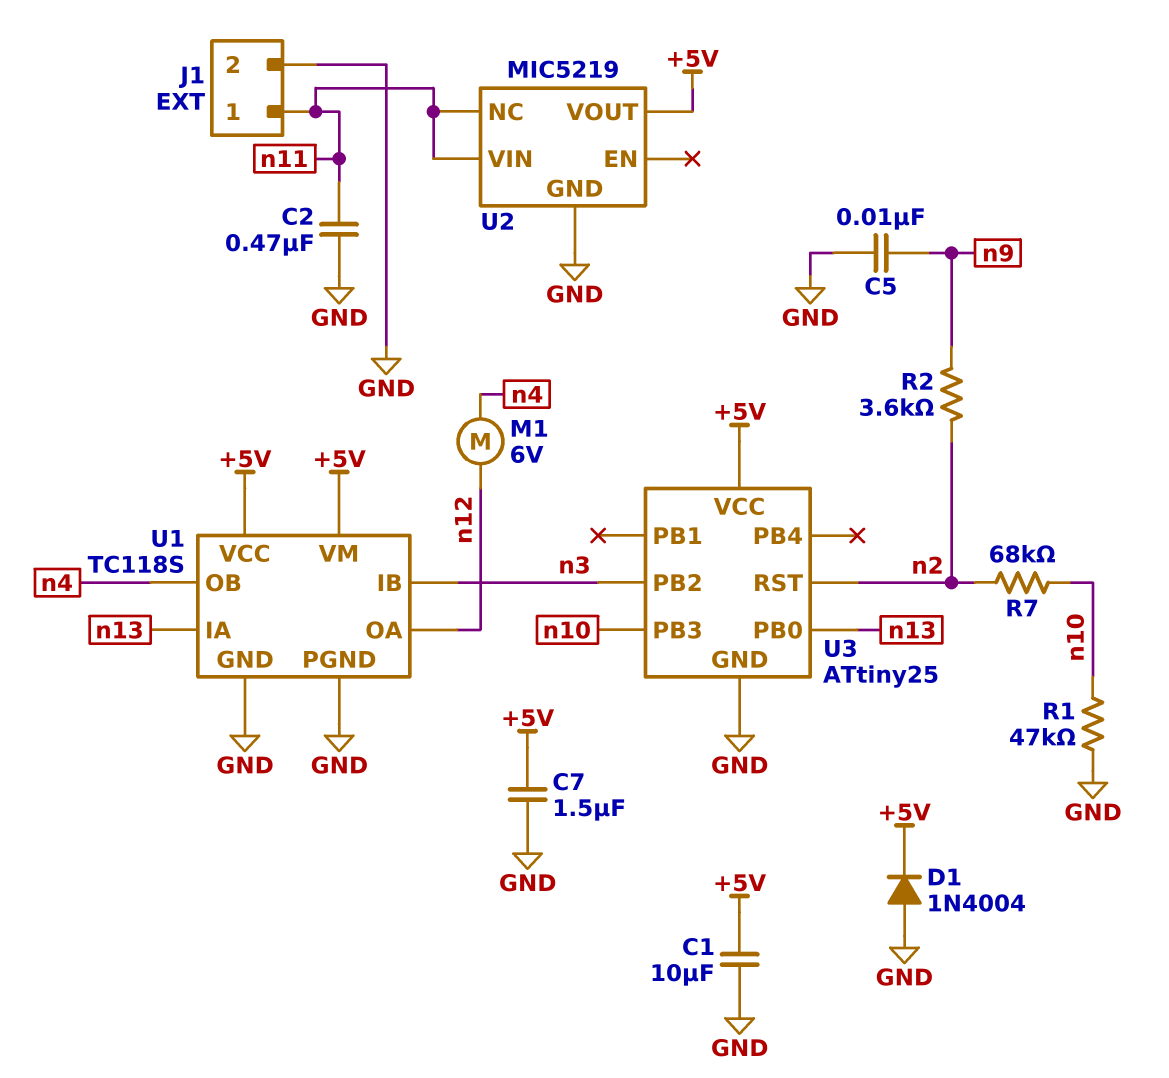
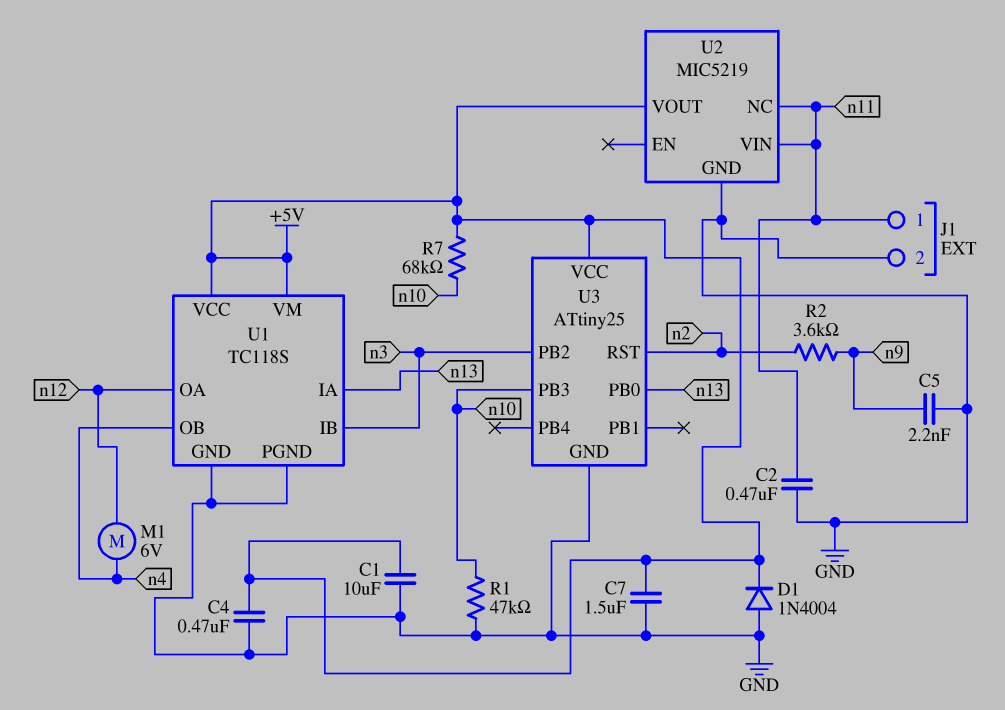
C4: none -> 470nF (+5V, GND)
C5: 10nF (GND, n9) -> 2.2nF (GND, n9)
R7: 68k (n2, n10) -> 68k (+5V, n10)

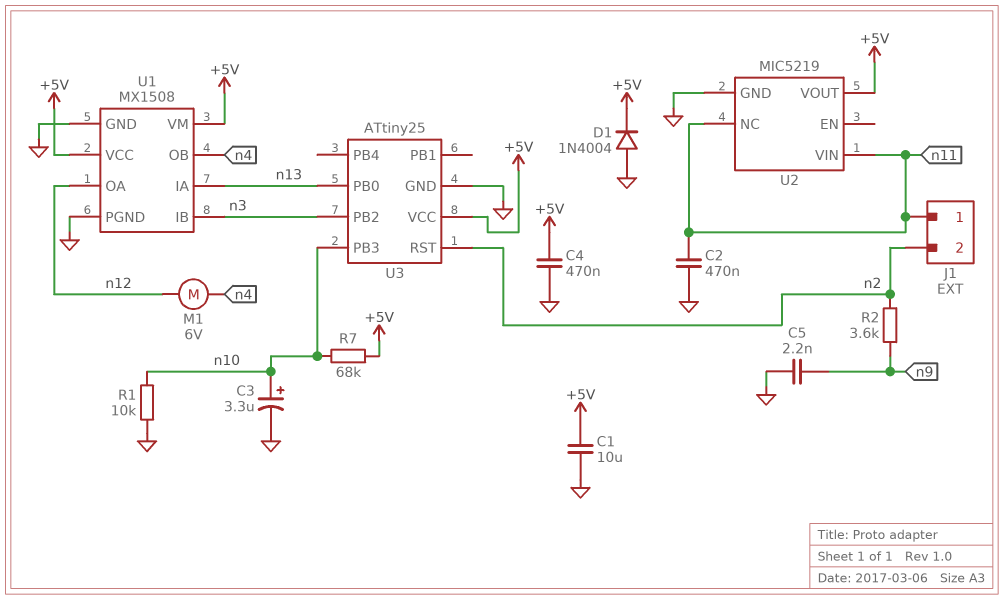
C3: none -> 3.3uF (plus n10, minus GND)
C7: 1.5uF (+5V, GND) -> none
J1 pin 2: GND -> n2
R1: 47k (GND, n10) -> 10k (GND, n10)
U1: TC118S -> MX1508

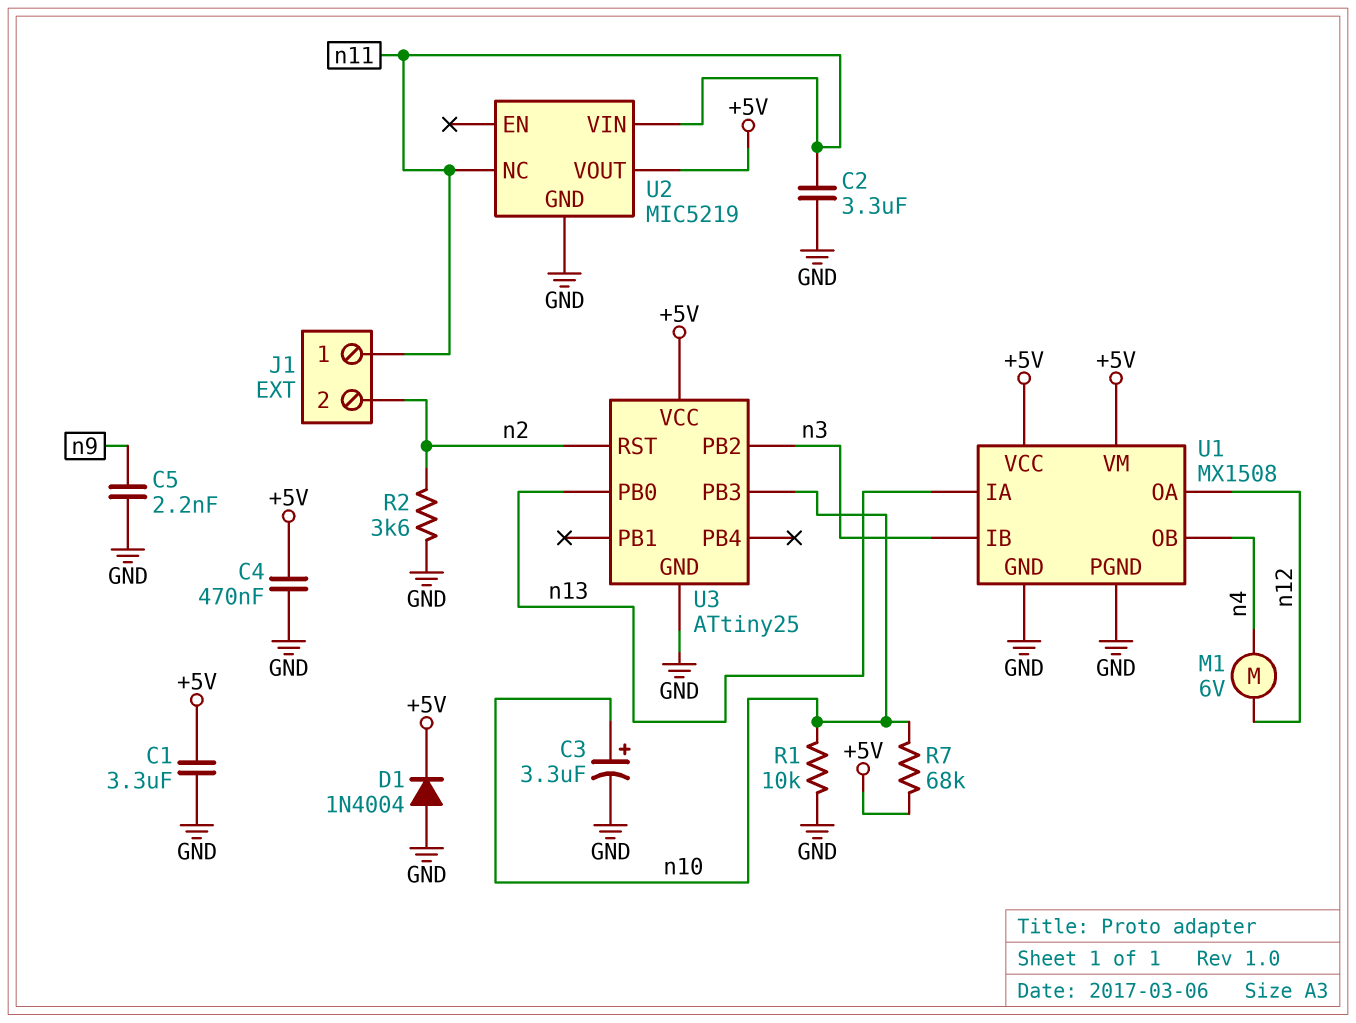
C1: 10uF (+5V, GND) -> 3.3uF (+5V, GND)
C2: 470nF (GND, n11) -> 3.3uF (GND, n11)
R2: 3.6k (n2, n9) -> 3.6k (GND, n2)

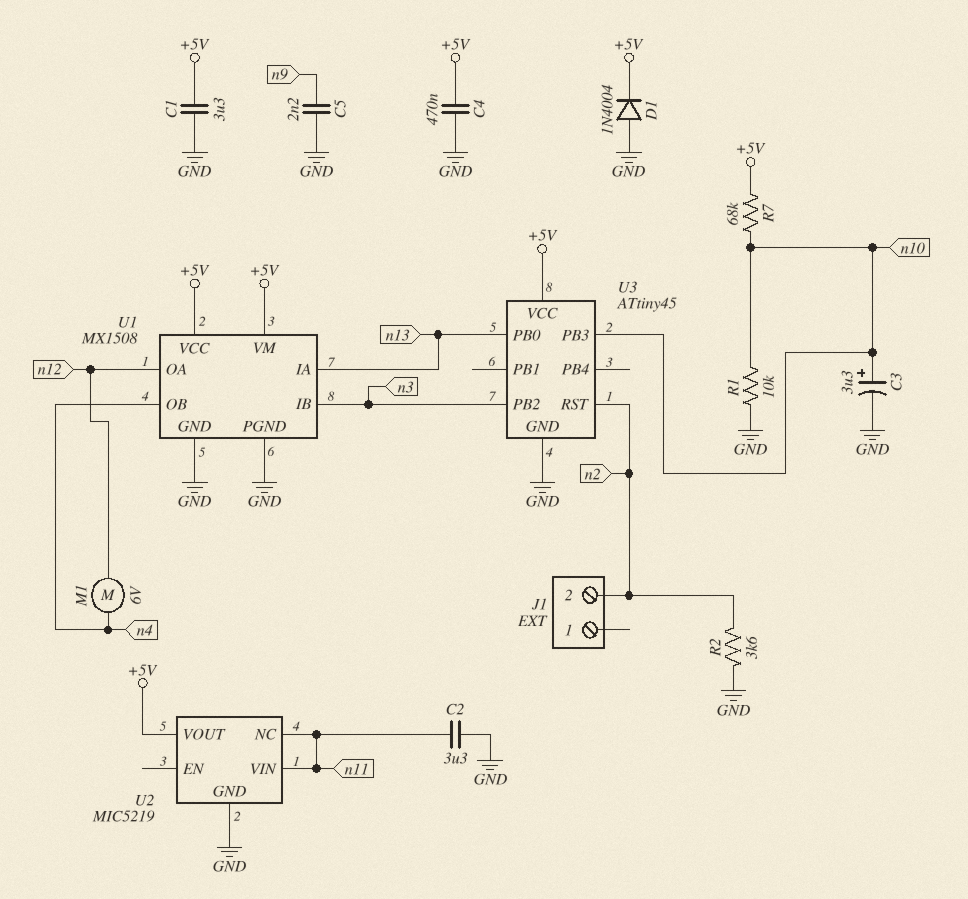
J1 pin 1: n11 -> none
U3: ATtiny25 -> ATtiny45

